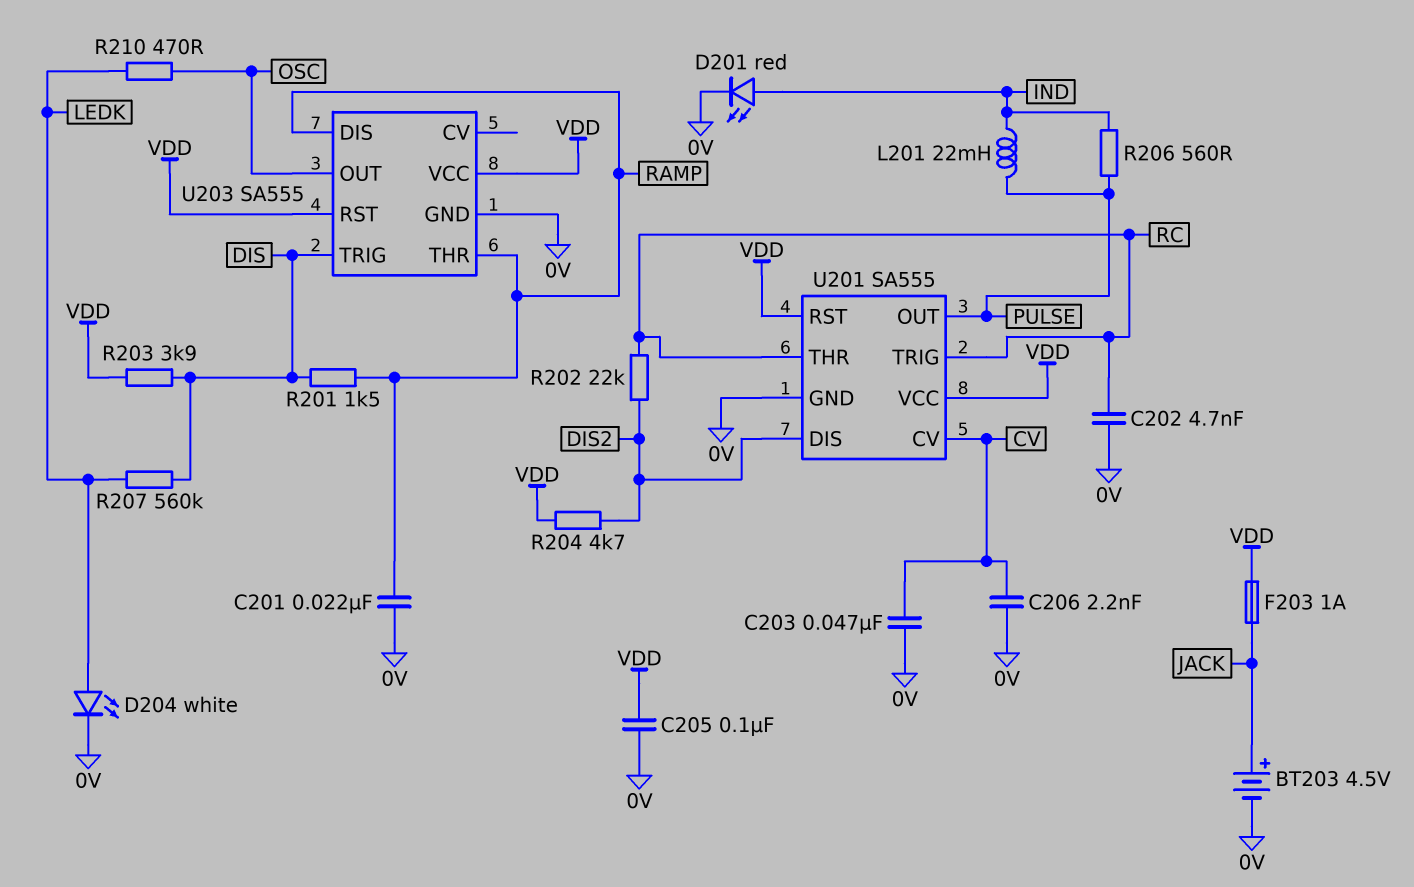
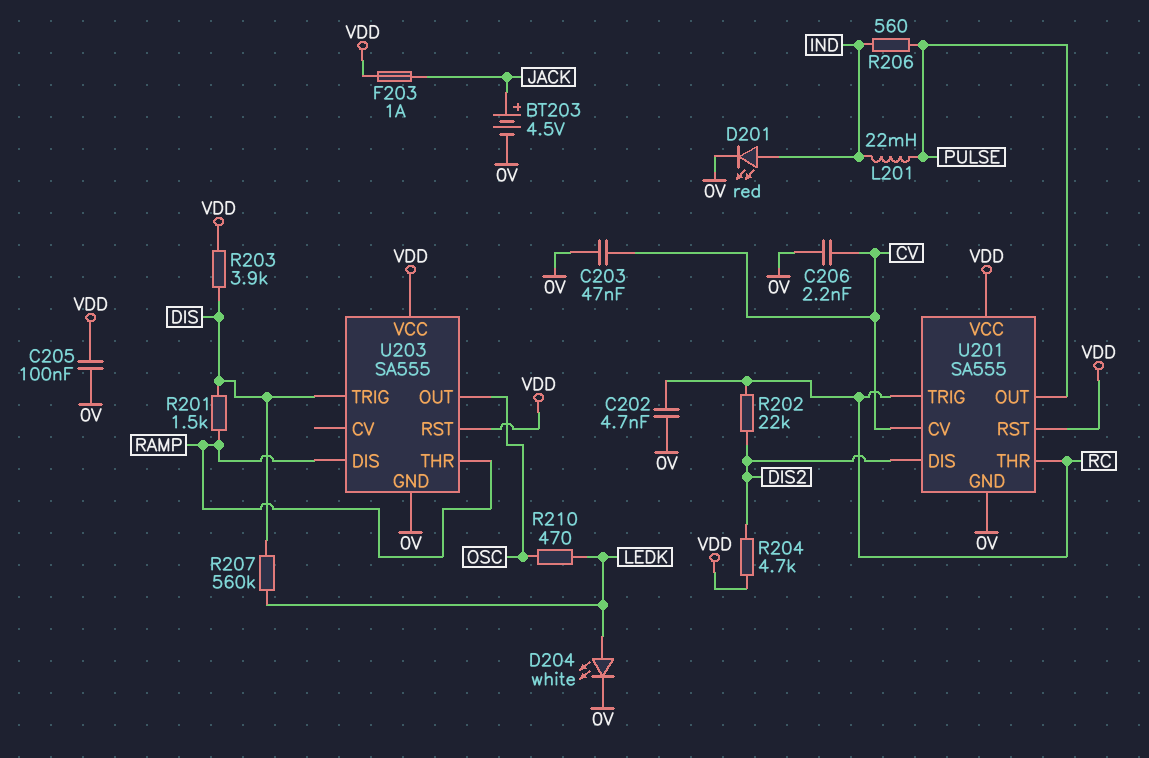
C201: 22nF (0V, RAMP) -> none

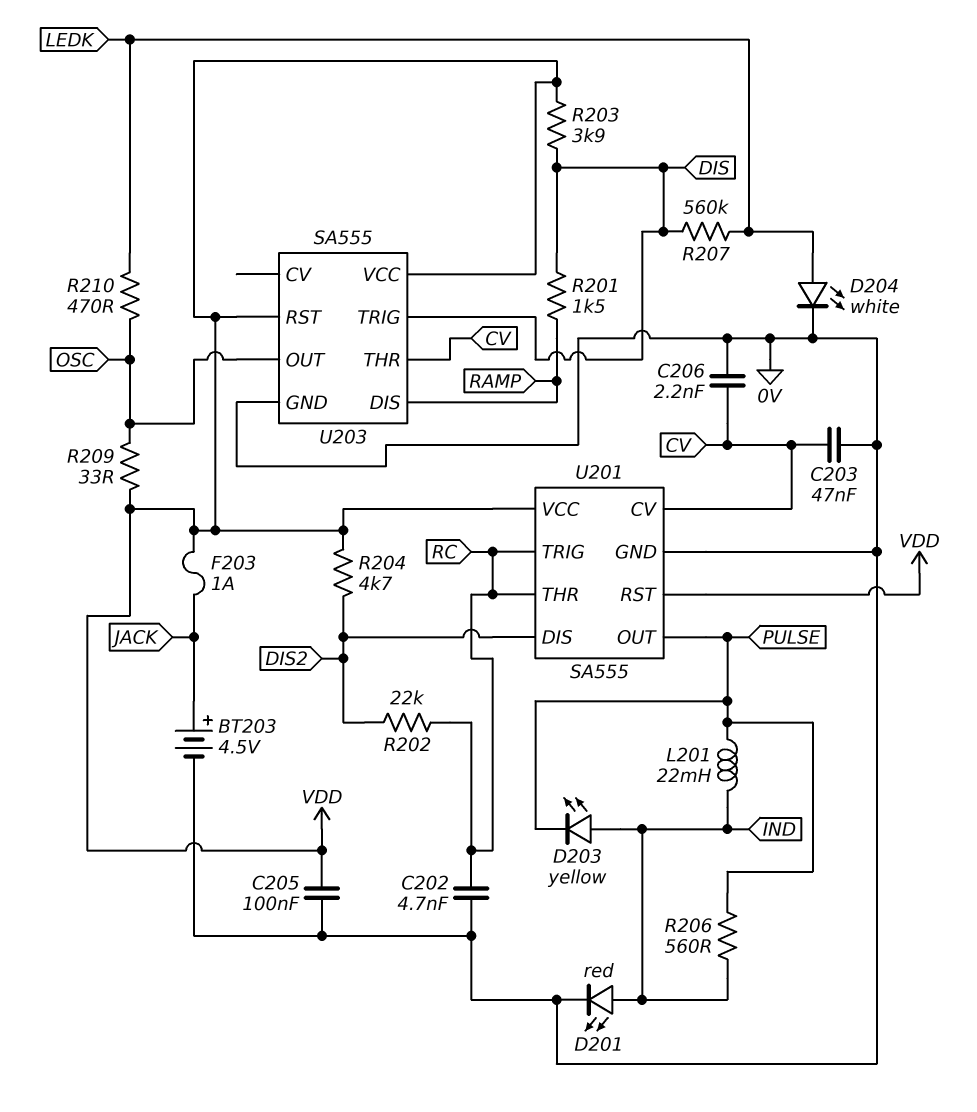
D203: none -> LED yellow (A IND, K PULSE)
R209: none -> 33 (OSC, VDD)
U203 pin THR: RAMP -> CV

